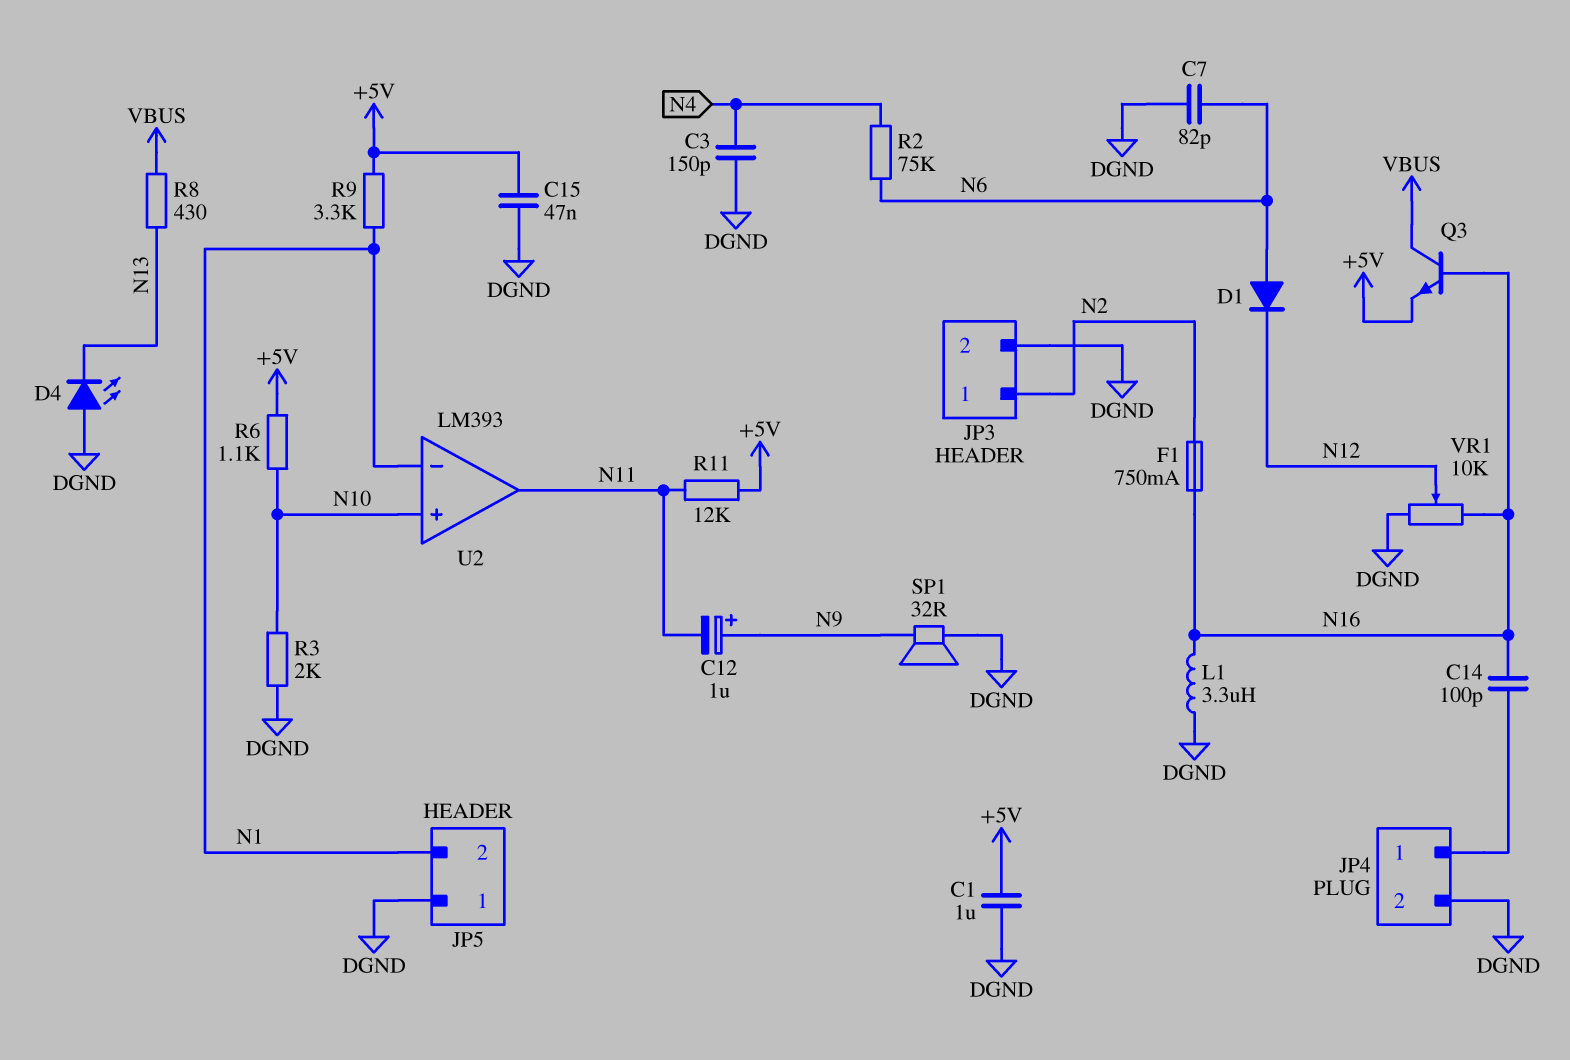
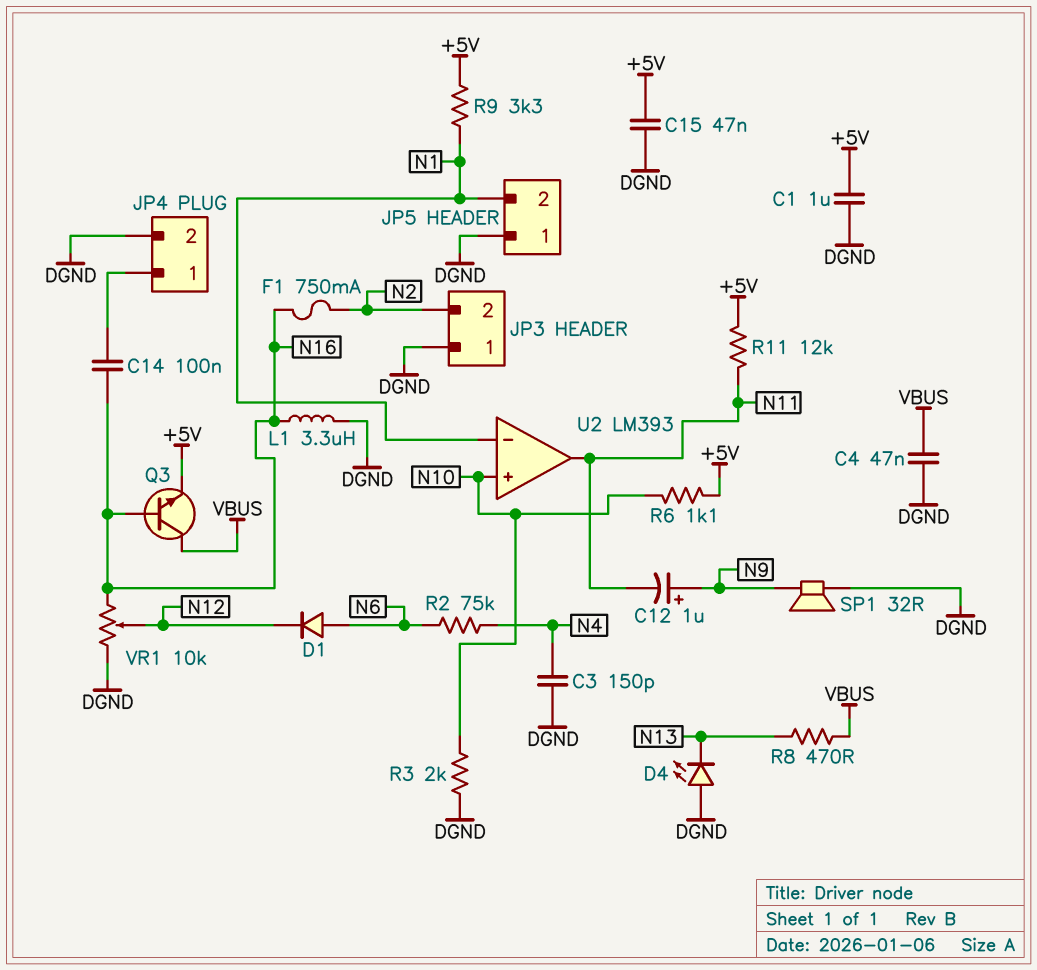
C4: none -> 47nF (DGND, VBUS)
C7: 82pF (DGND, N6) -> none
C14: 100pF (JP4/1, N16) -> 100nF (JP4/1, N16)
JP3 pin 1: N2 -> DGND
JP3 pin 2: DGND -> N2
R8: 430 (N13, VBUS) -> 470 (N13, VBUS)

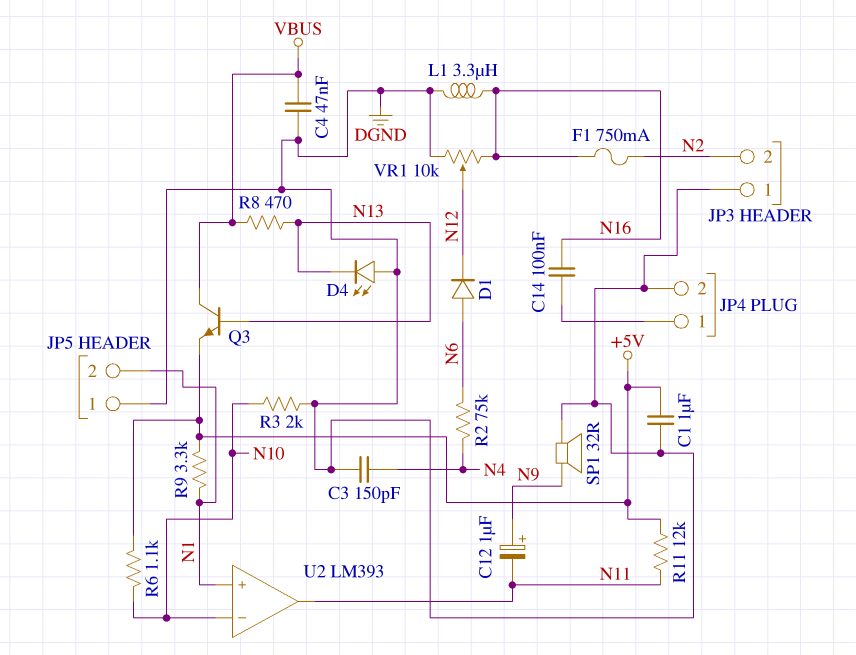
C15: 47nF (+5V, DGND) -> none
Q3: NPN (B N16, C VBUS, E +5V) -> NPN (B N13, C VBUS, E +5V)
U2 pin in+: N10 -> N1
U2 pin in-: N1 -> N10

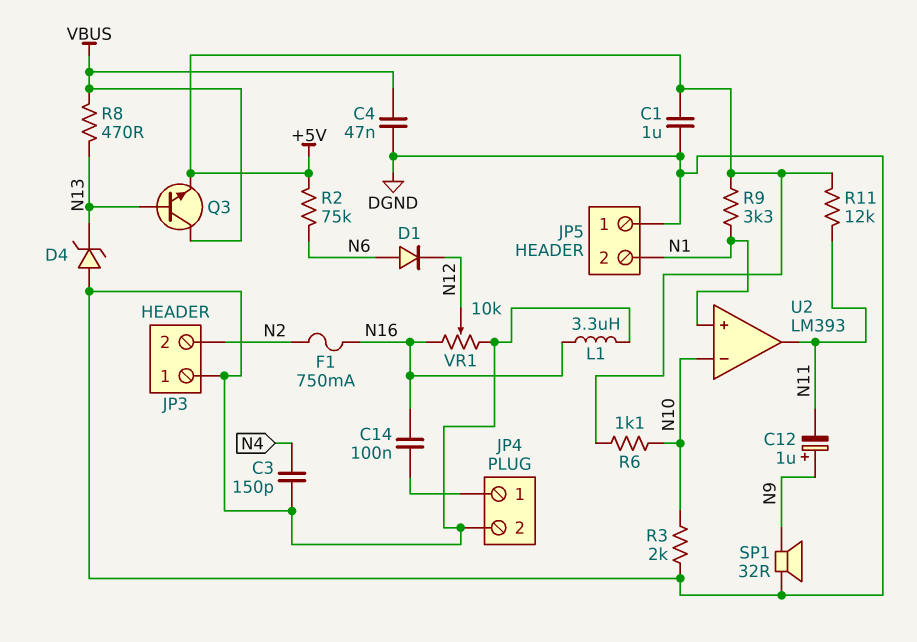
D4: LED (A DGND, K N13) -> zener (A DGND, K N13)
R2: 75k (N4, N6) -> 75k (+5V, N6)

